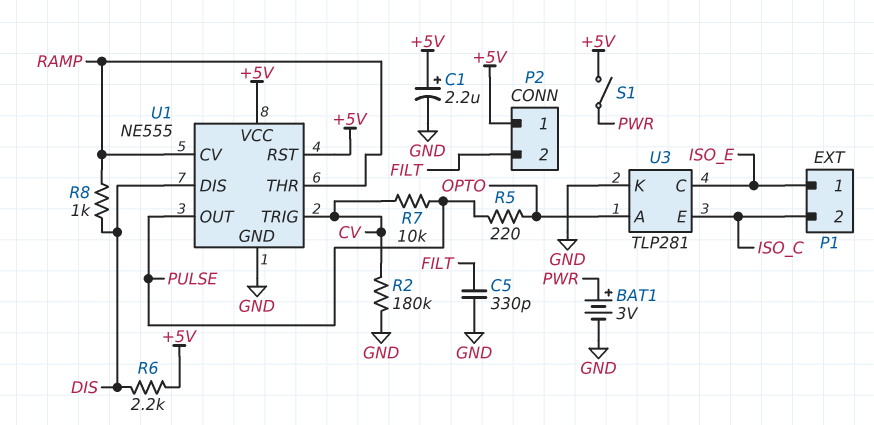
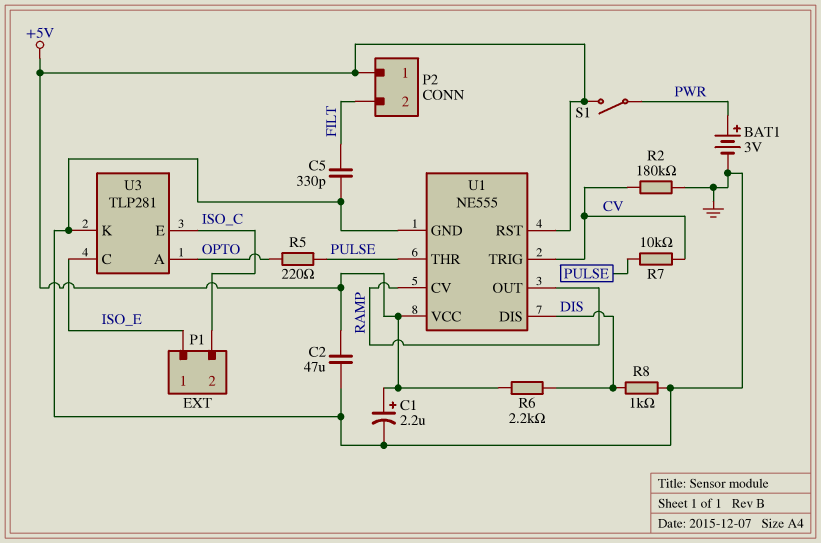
C2: none -> 47uF (+5V, GND)
R8: 1k (DIS, RAMP) -> 1k (DIS, GND)
U1 pin OUT: PULSE -> RAMP
U1 pin THR: RAMP -> PULSE

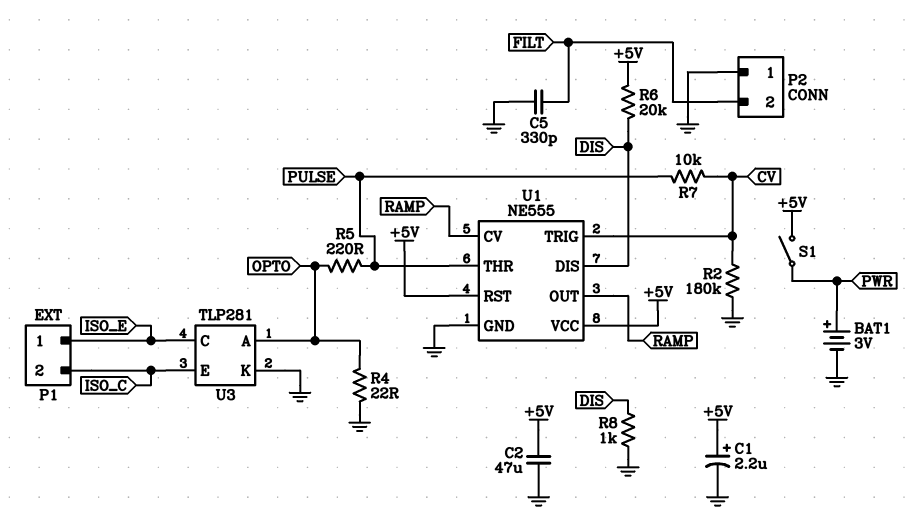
P2 pin 1: +5V -> GND
R4: none -> 22 (GND, OPTO)
R6: 2.2k (+5V, DIS) -> 20k (+5V, DIS)

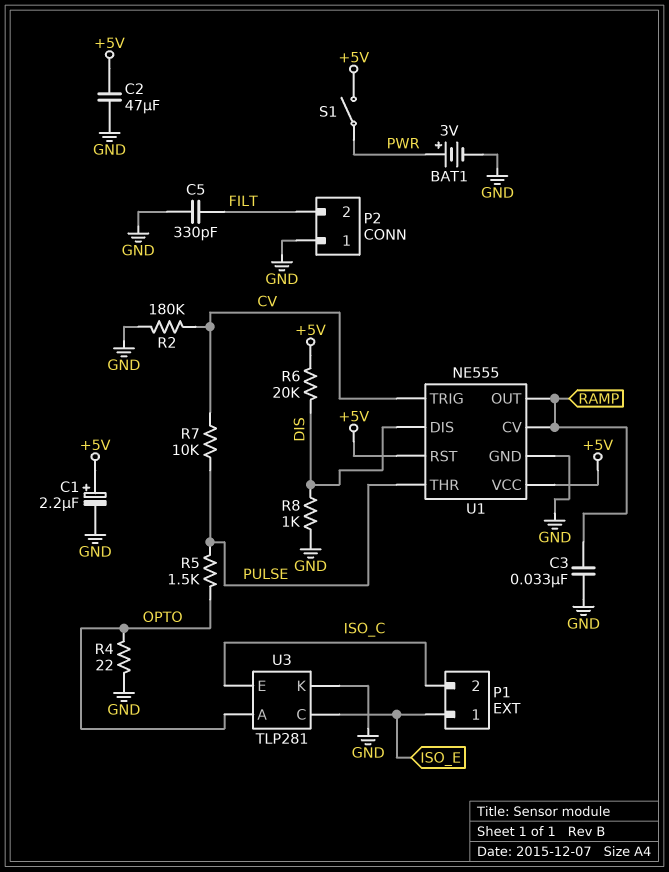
C3: none -> 33nF (GND, RAMP)
R5: 220 (OPTO, PULSE) -> 1.5k (OPTO, PULSE)

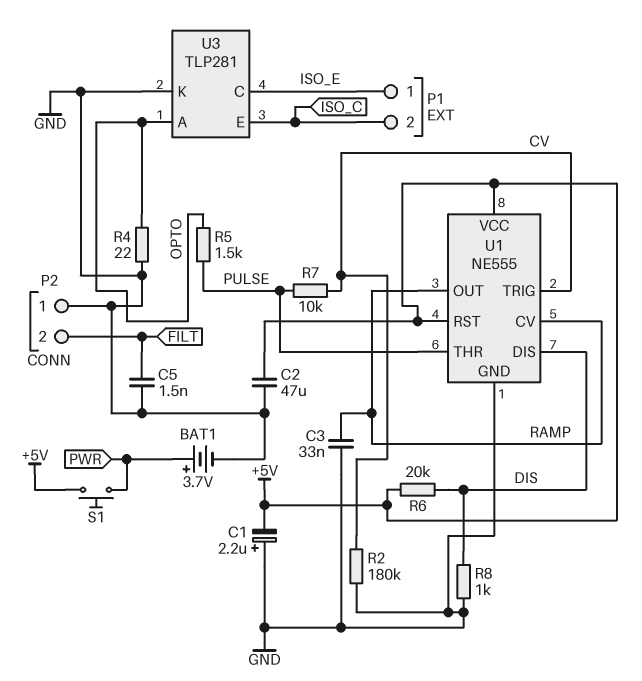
BAT1: 3V (plus PWR, minus GND) -> 3.7V (plus PWR, minus GND)
C1: 2.2uF (plus +5V, minus GND) -> 2.2uF (plus GND, minus +5V)
C5: 330pF (FILT, GND) -> 1.5nF (FILT, GND)
S1: switch (+5V, PWR) -> button (+5V, PWR)

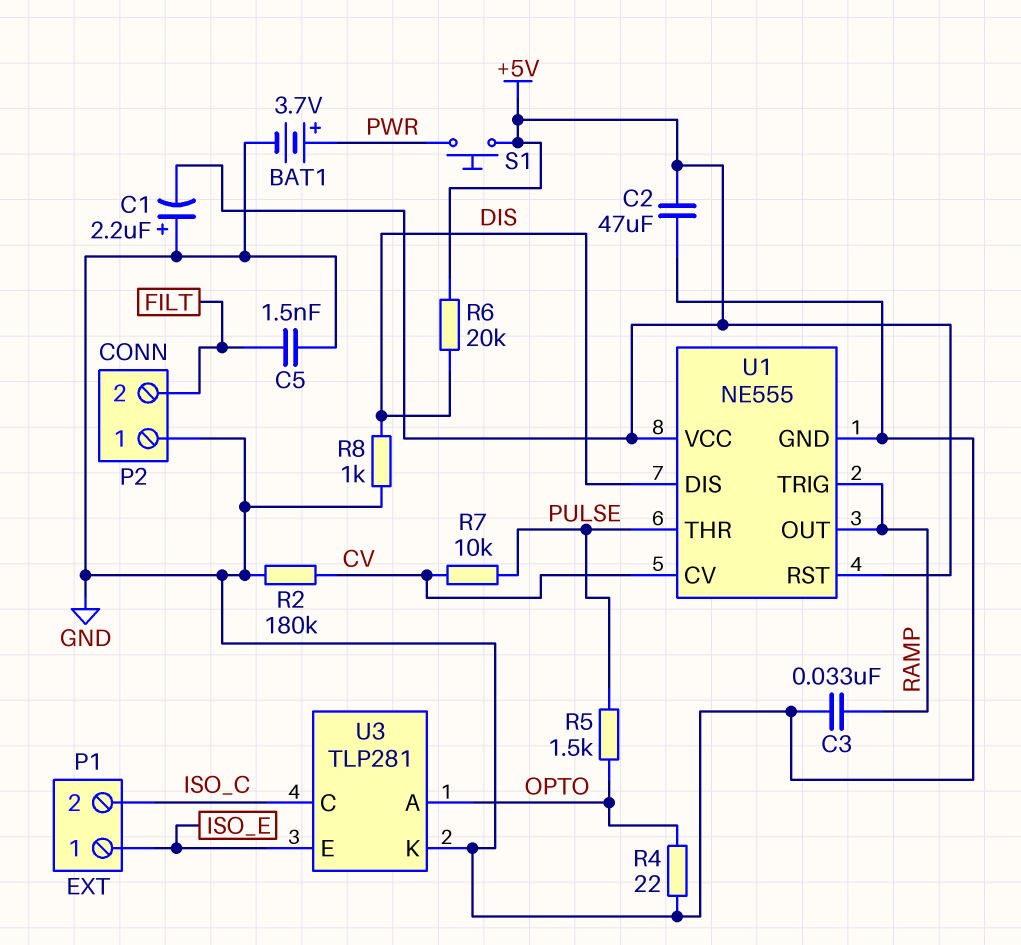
U1 pin CV: RAMP -> CV
U1 pin TRIG: CV -> RAMP
U3 pin C: ISO_E -> ISO_C
U3 pin E: ISO_C -> ISO_E

